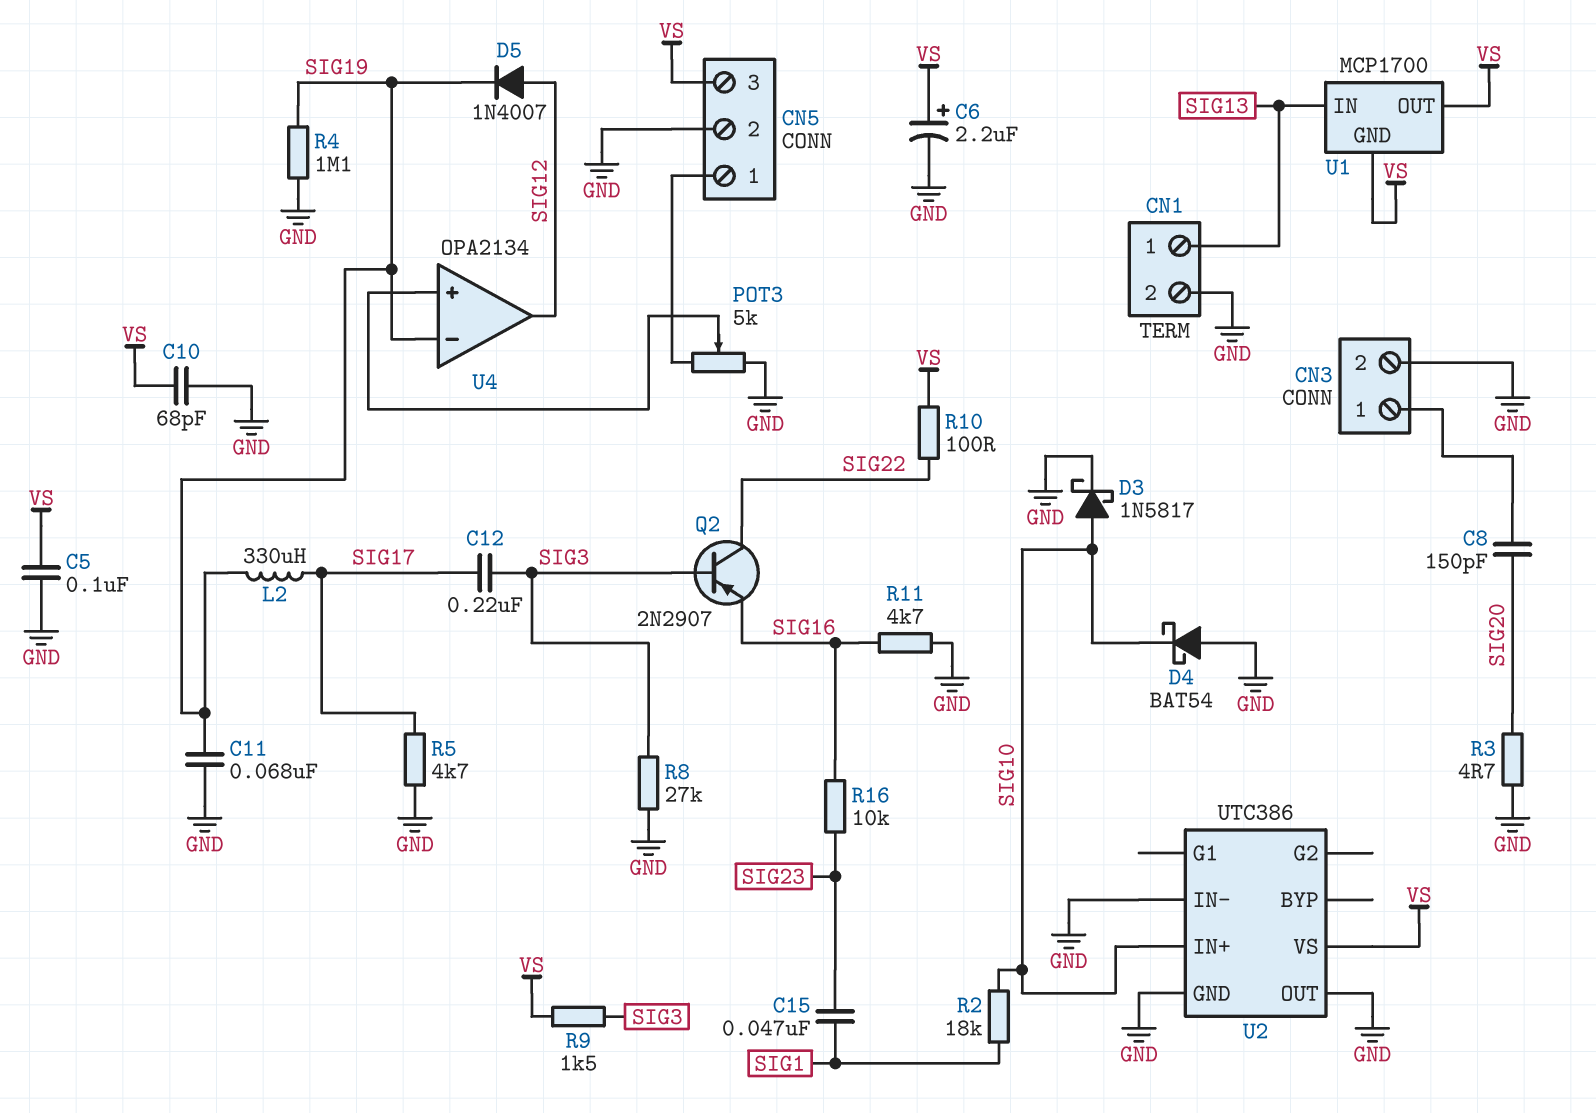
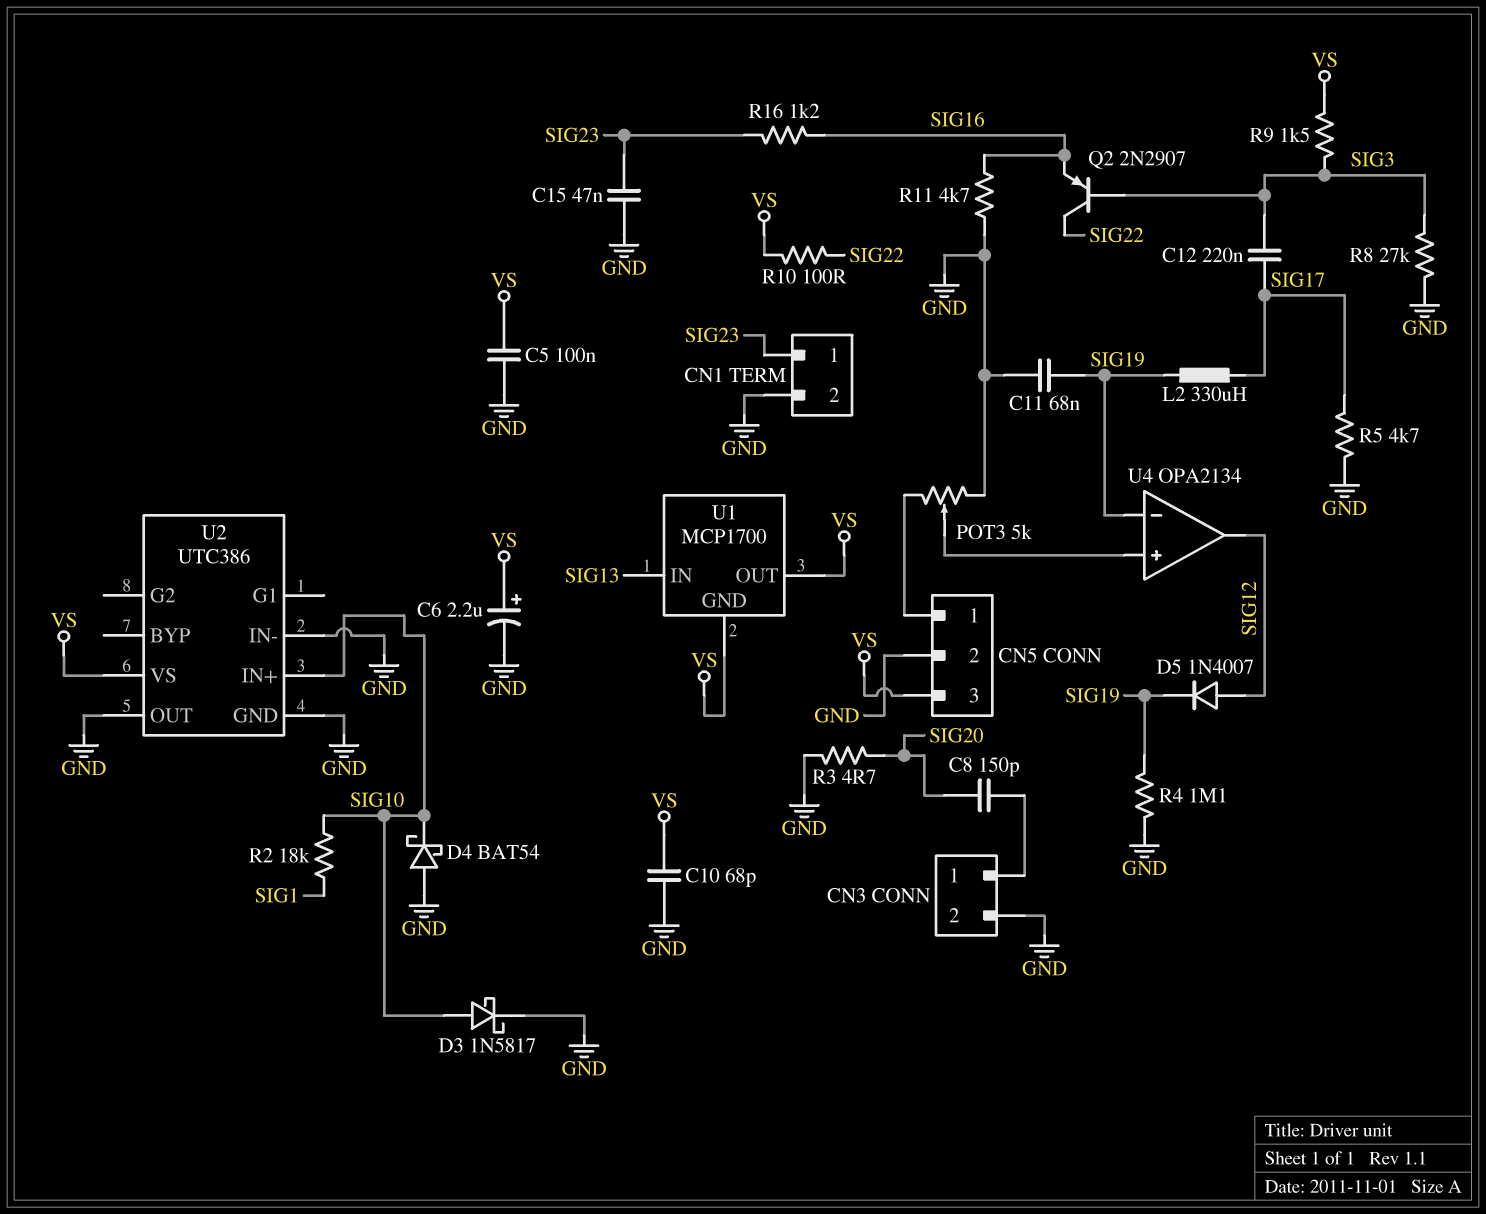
C15: 47nF (SIG1, SIG23) -> 47nF (GND, SIG23)
CN1 pin 1: SIG13 -> SIG23
R16: 10k (SIG16, SIG23) -> 1.2k (SIG16, SIG23)

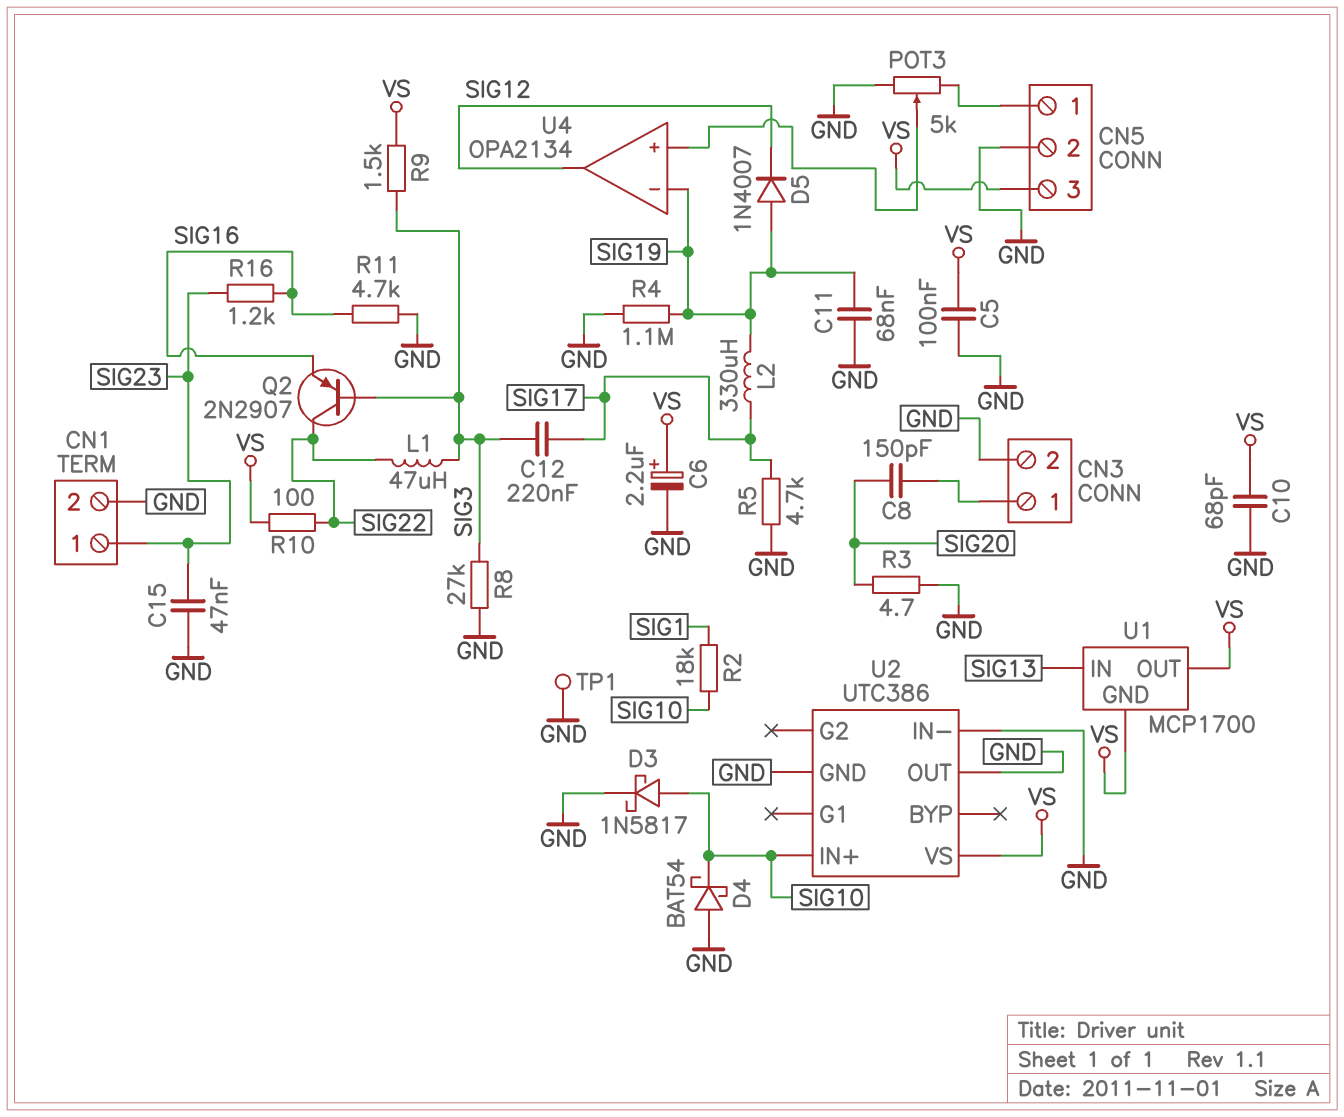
D5: diode 1N4007 (A SIG12, K SIG19) -> diode 1N4007 (A SIG19, K SIG12)
L1: none -> 47uH (SIG3, SIG22)
TP1: none -> test point (GND)

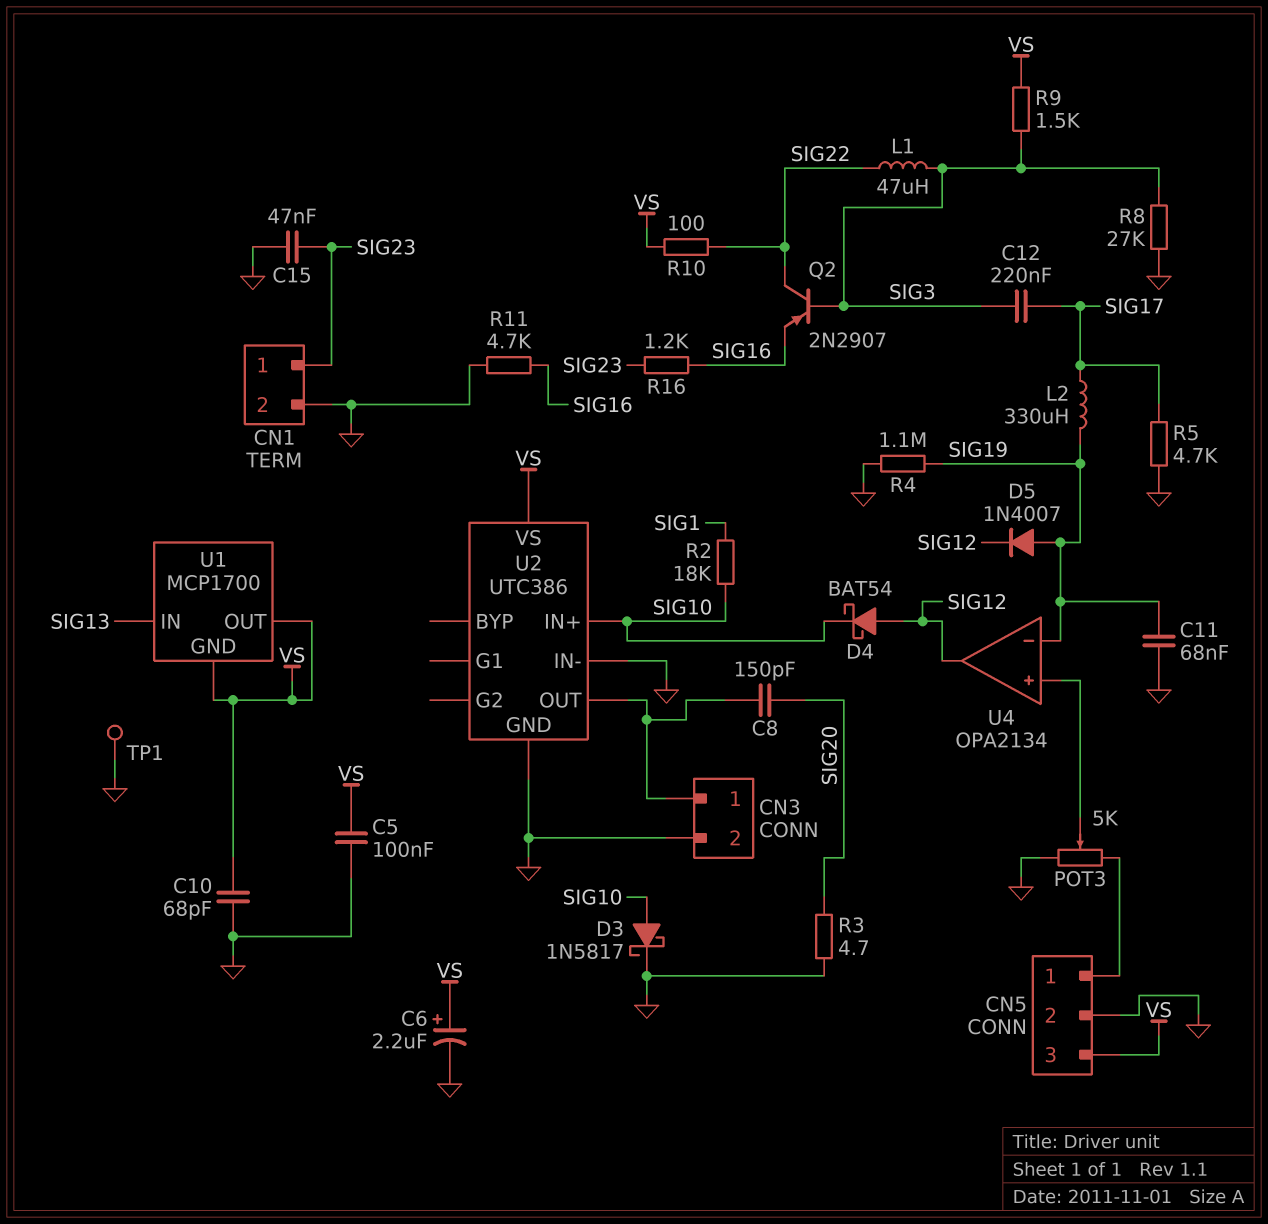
D4: schottky BAT54 (A GND, K SIG10) -> schottky BAT54 (A SIG12, K SIG10)
U2 pin OUT: GND -> CN3/1

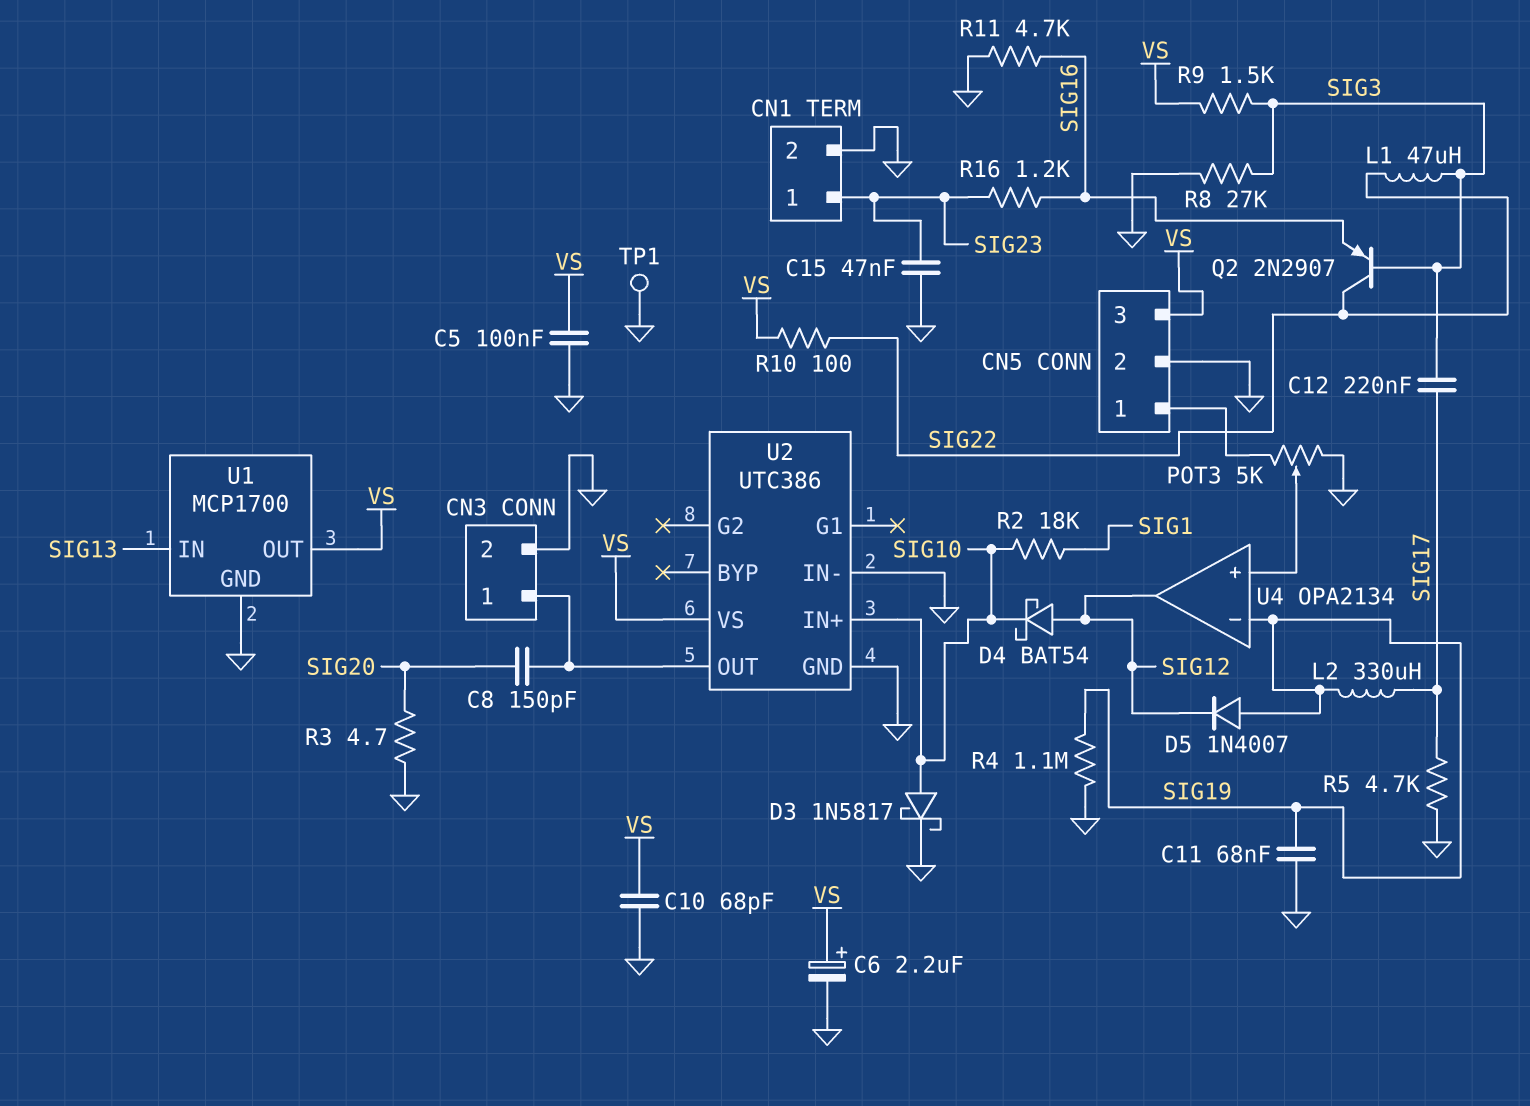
U1 pin GND: VS -> GND

